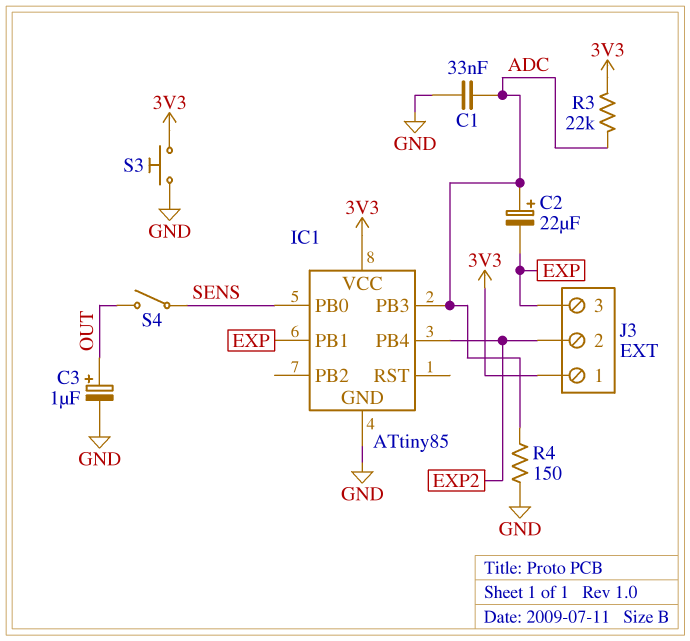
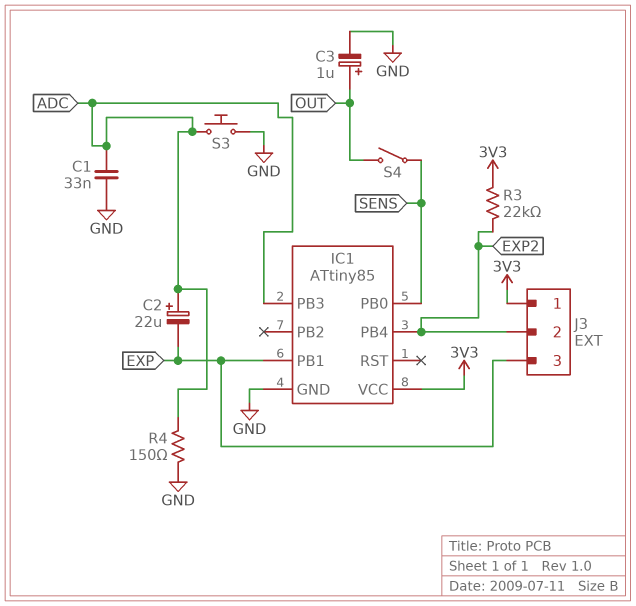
R3: 22k (3V3, ADC) -> 22k (3V3, EXP2)
S3: button (3V3, GND) -> button (ADC, GND)

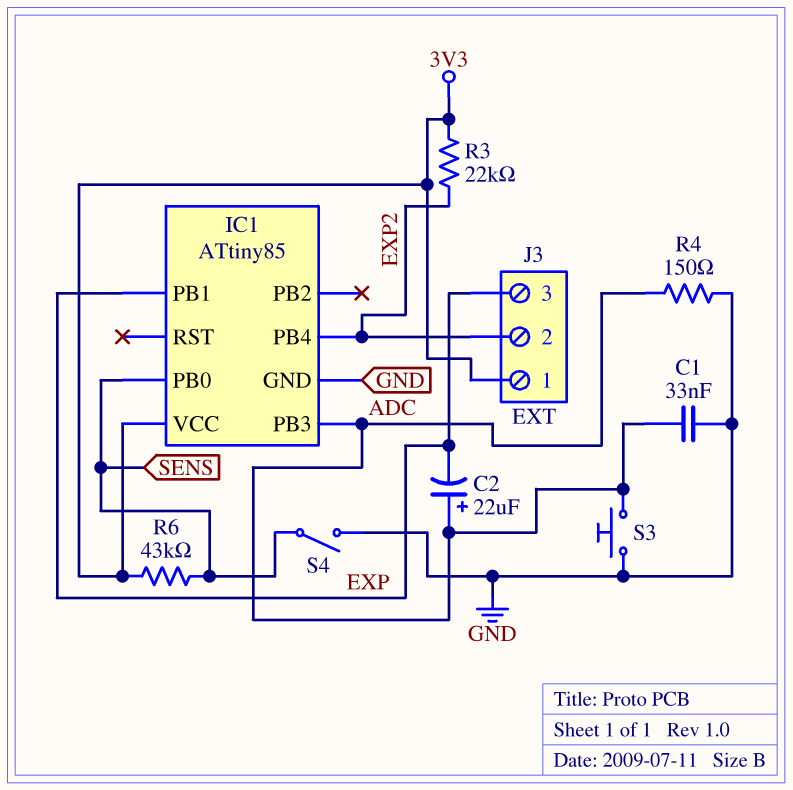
C3: 1uF (plus OUT, minus GND) -> none
R6: none -> 43k (3V3, SENS)
S4: switch (OUT, SENS) -> switch (GND, SENS)

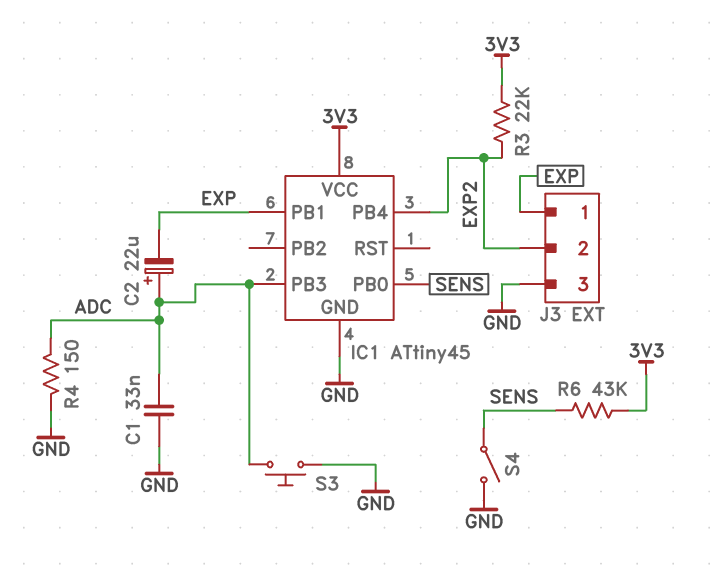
IC1: ATtiny85 -> ATtiny45
J3 pin 1: 3V3 -> EXP
J3 pin 3: EXP -> GND

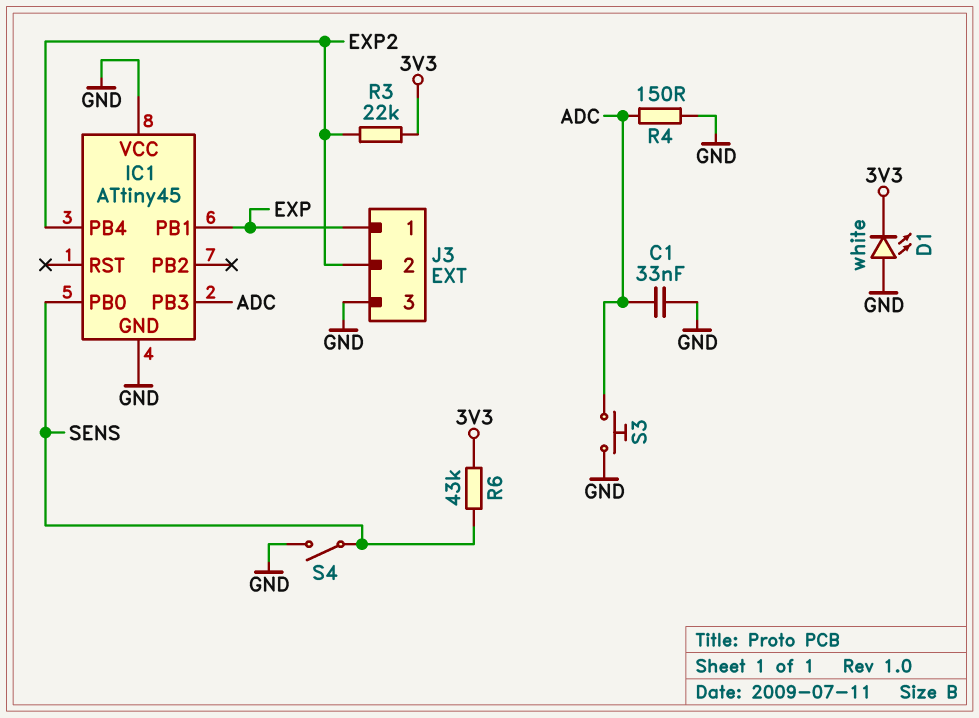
C2: 22uF (plus ADC, minus EXP) -> none
D1: none -> LED white (A GND, K 3V3)
IC1 pin VCC: 3V3 -> GND

